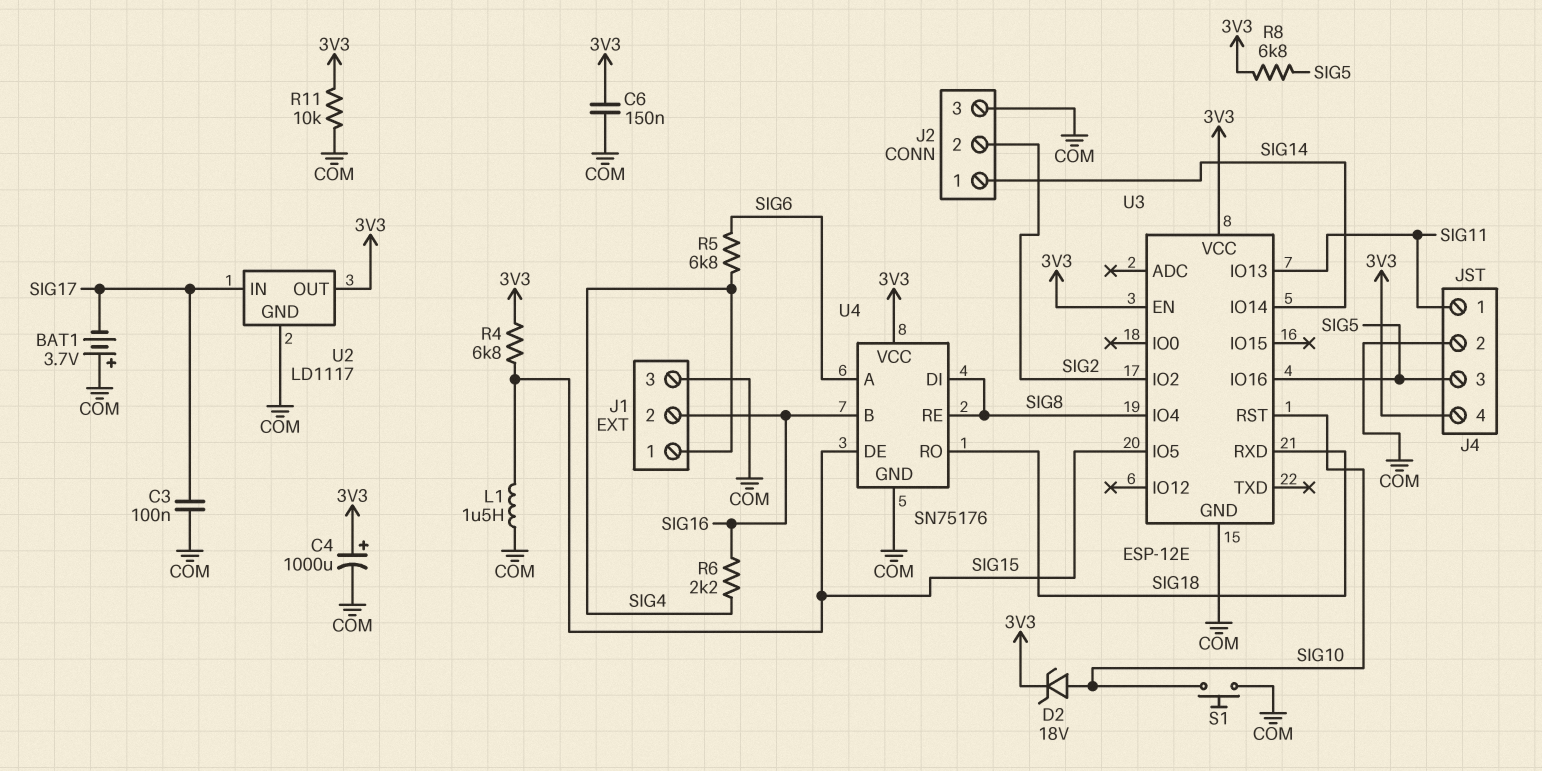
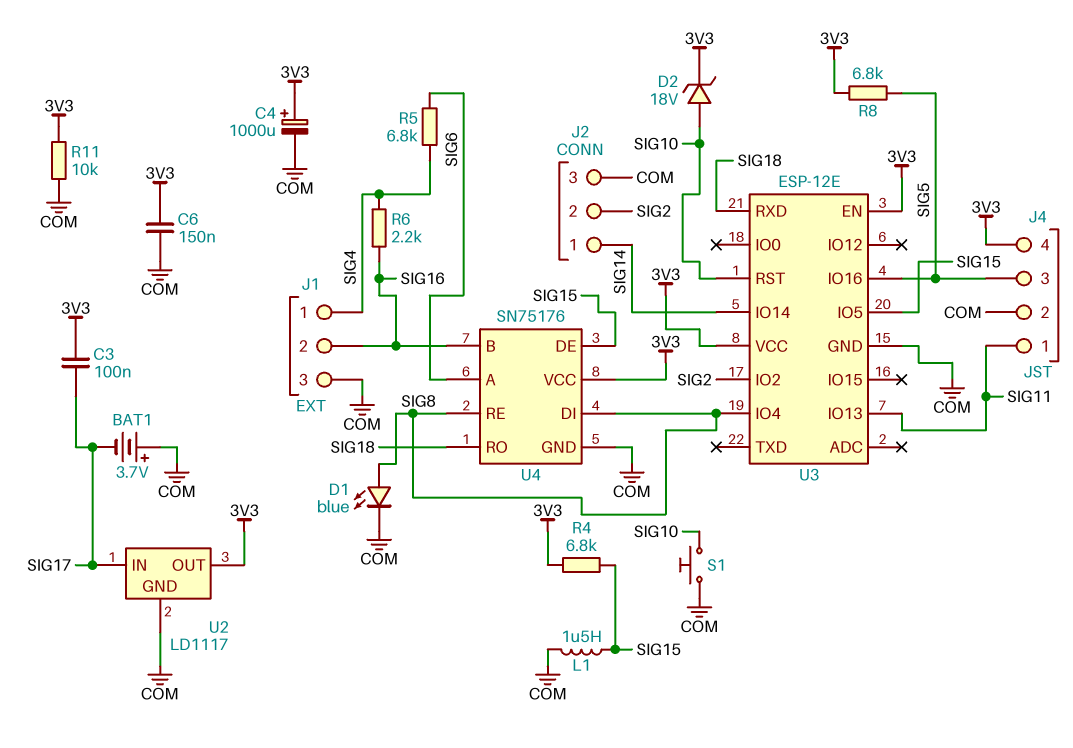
C3: 100nF (COM, SIG17) -> 100nF (3V3, SIG17)
D1: none -> LED blue (A SIG8, K COM)

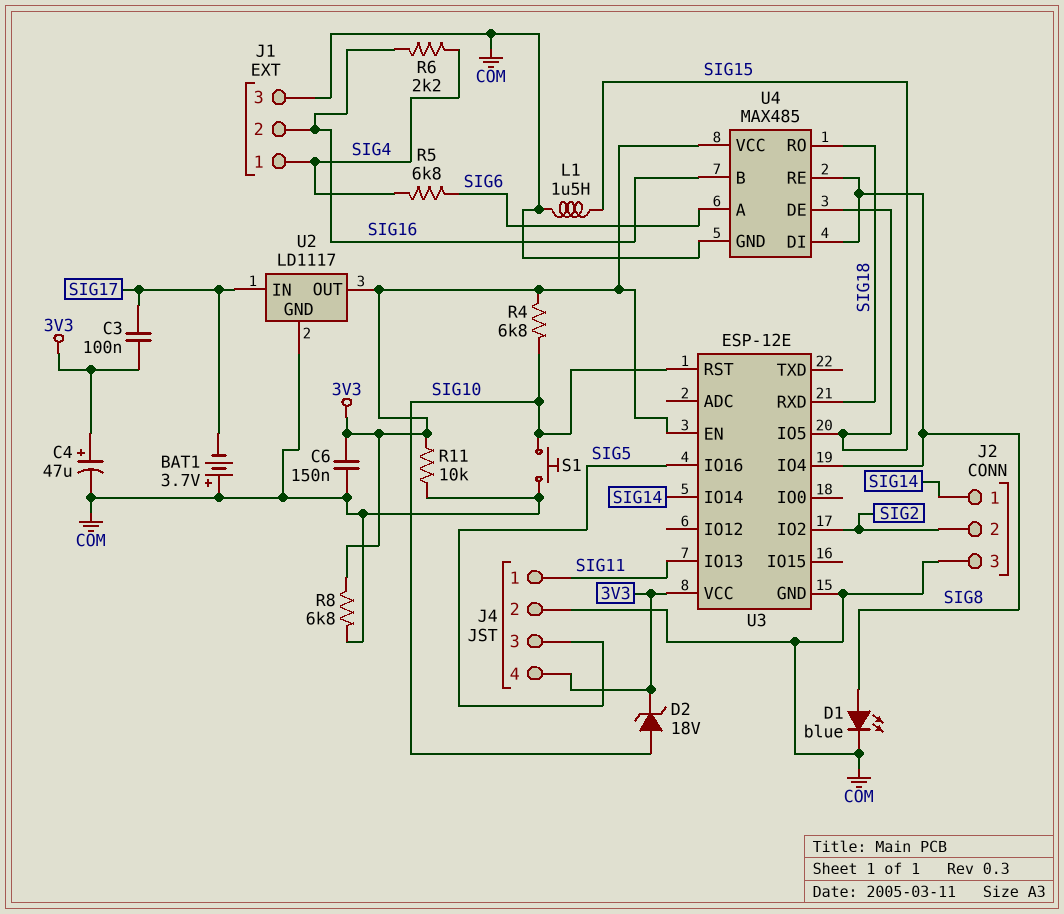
C4: 1000uF (plus 3V3, minus COM) -> 47uF (plus 3V3, minus COM)
R4: 6.8k (3V3, SIG15) -> 6.8k (3V3, SIG10)
R8: 6.8k (3V3, SIG5) -> 6.8k (3V3, COM)
U4: SN75176 -> MAX485

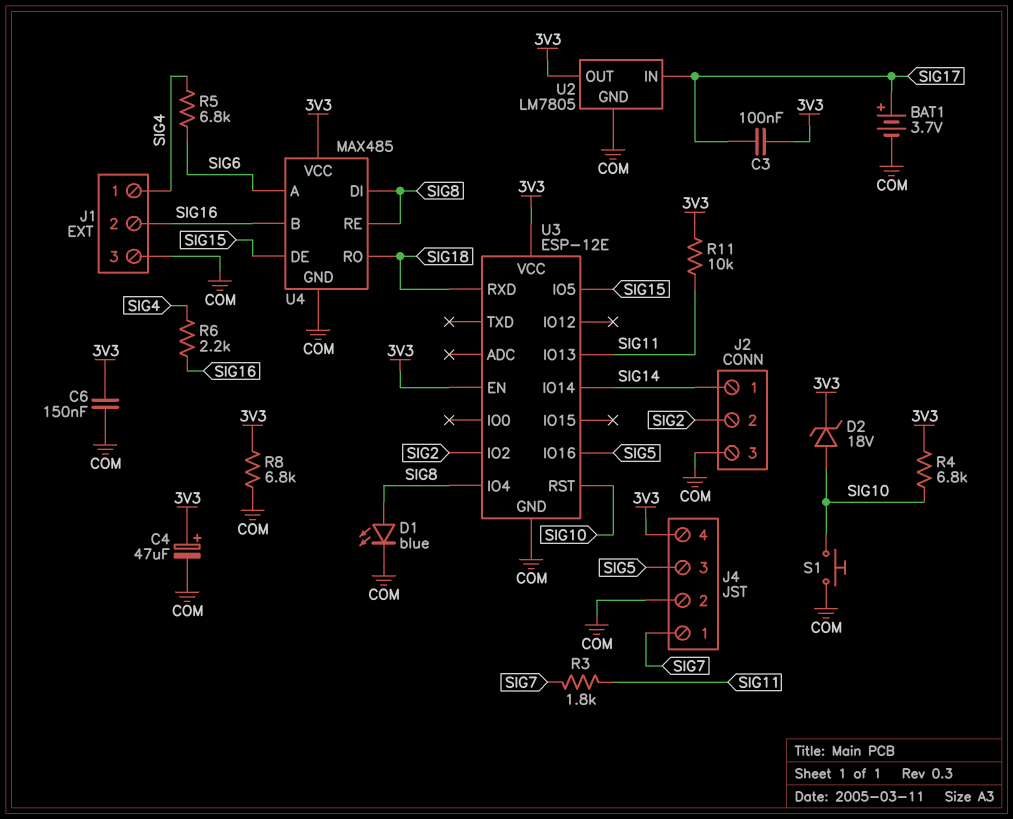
BAT1: 3.7V (plus COM, minus SIG17) -> 3.7V (plus SIG17, minus COM)
J4 pin 1: SIG11 -> SIG7
L1: 1.5uH (COM, SIG15) -> none
R3: none -> 1.8k (SIG7, SIG11)
R11: 10k (3V3, COM) -> 10k (3V3, SIG11)
U2: LD1117 -> LM7805

